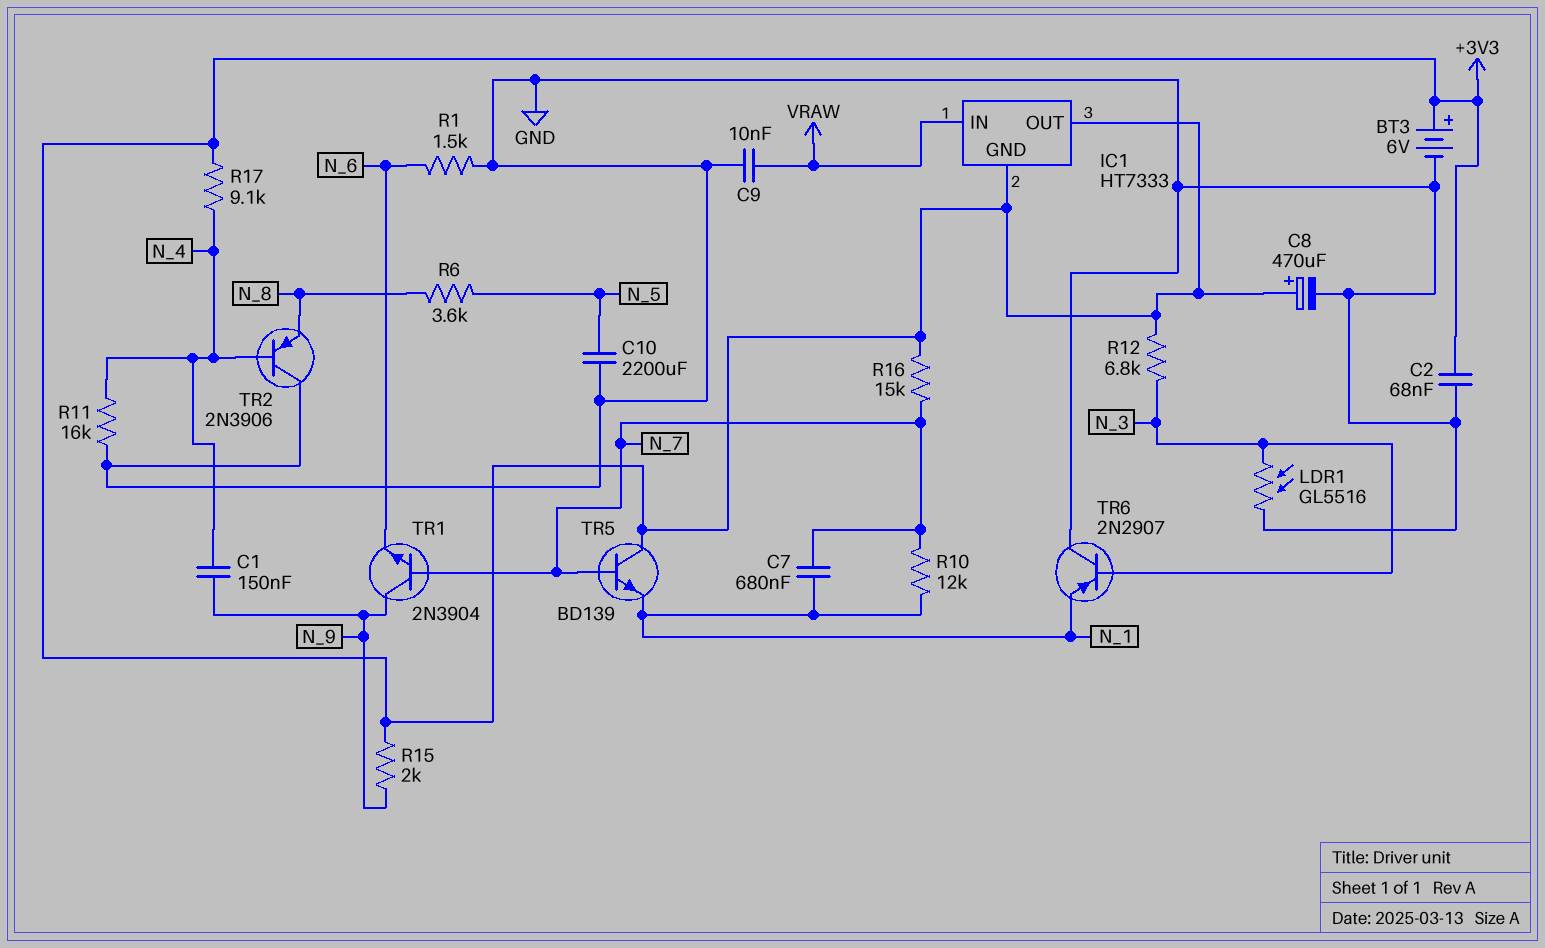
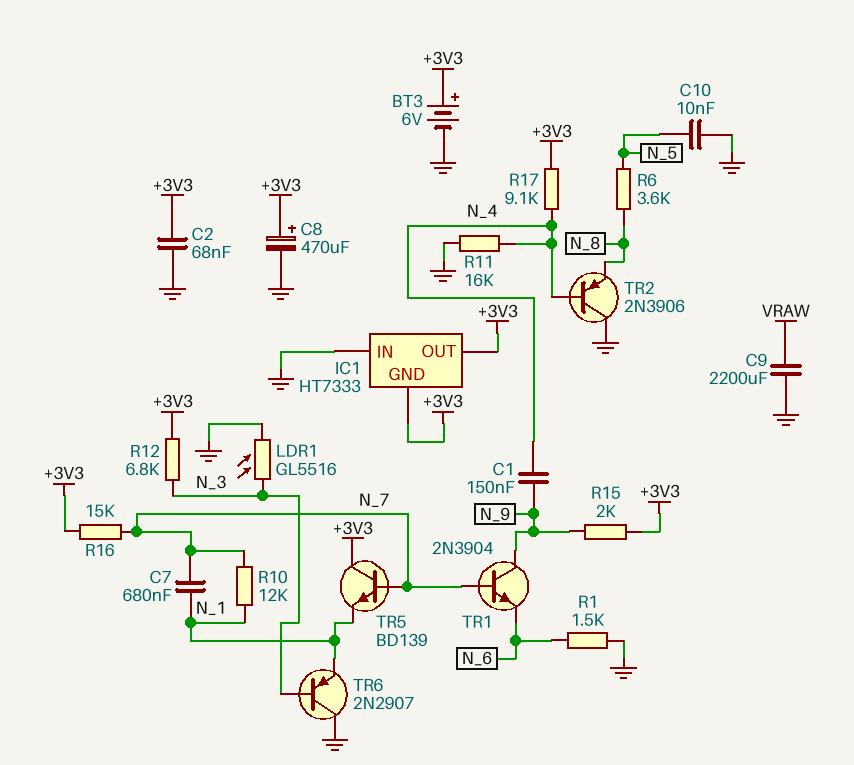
C9: 10nF (GND, VRAW) -> 2200uF (GND, VRAW)
C10: 2200uF (GND, N_5) -> 10nF (GND, N_5)
IC1 pin IN: VRAW -> GND

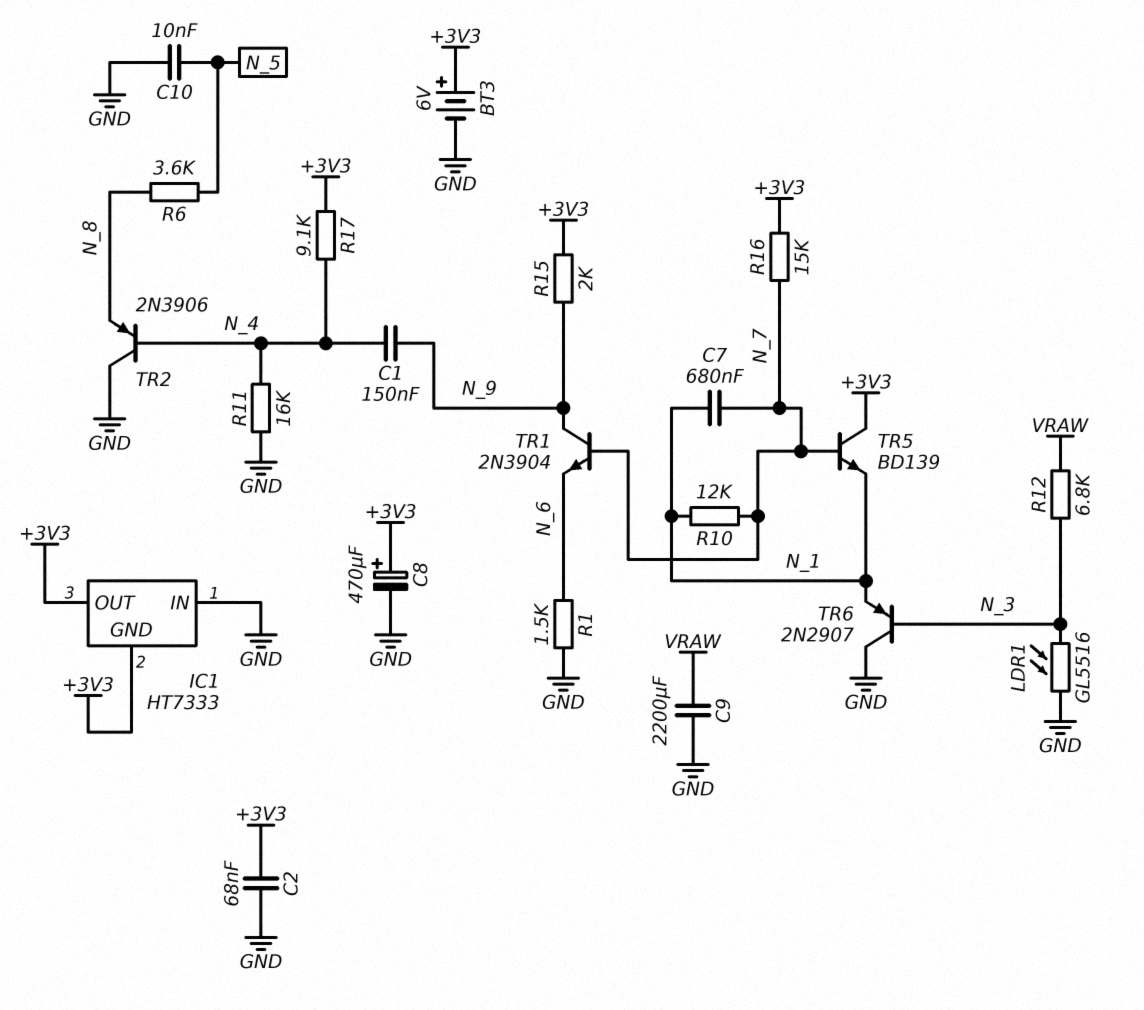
R12: 6.8k (+3V3, N_3) -> 6.8k (N_3, VRAW)

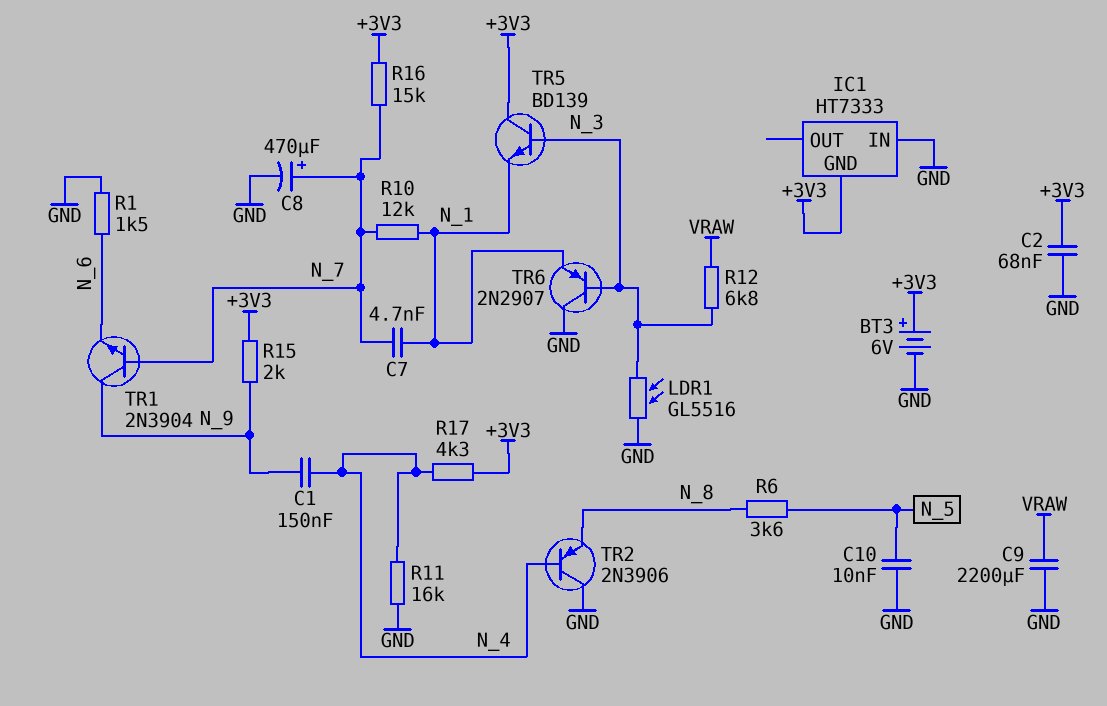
C7: 680nF (N_1, N_7) -> 4.7nF (N_1, N_7)
C8: 470uF (plus +3V3, minus GND) -> 470uF (plus N_7, minus GND)
IC1 pin OUT: +3V3 -> none
R17: 9.1k (+3V3, N_4) -> 4.3k (+3V3, N_4)
TR5: NPN BD139 (B N_7, C +3V3, E N_1) -> NPN BD139 (B N_3, C +3V3, E N_1)

